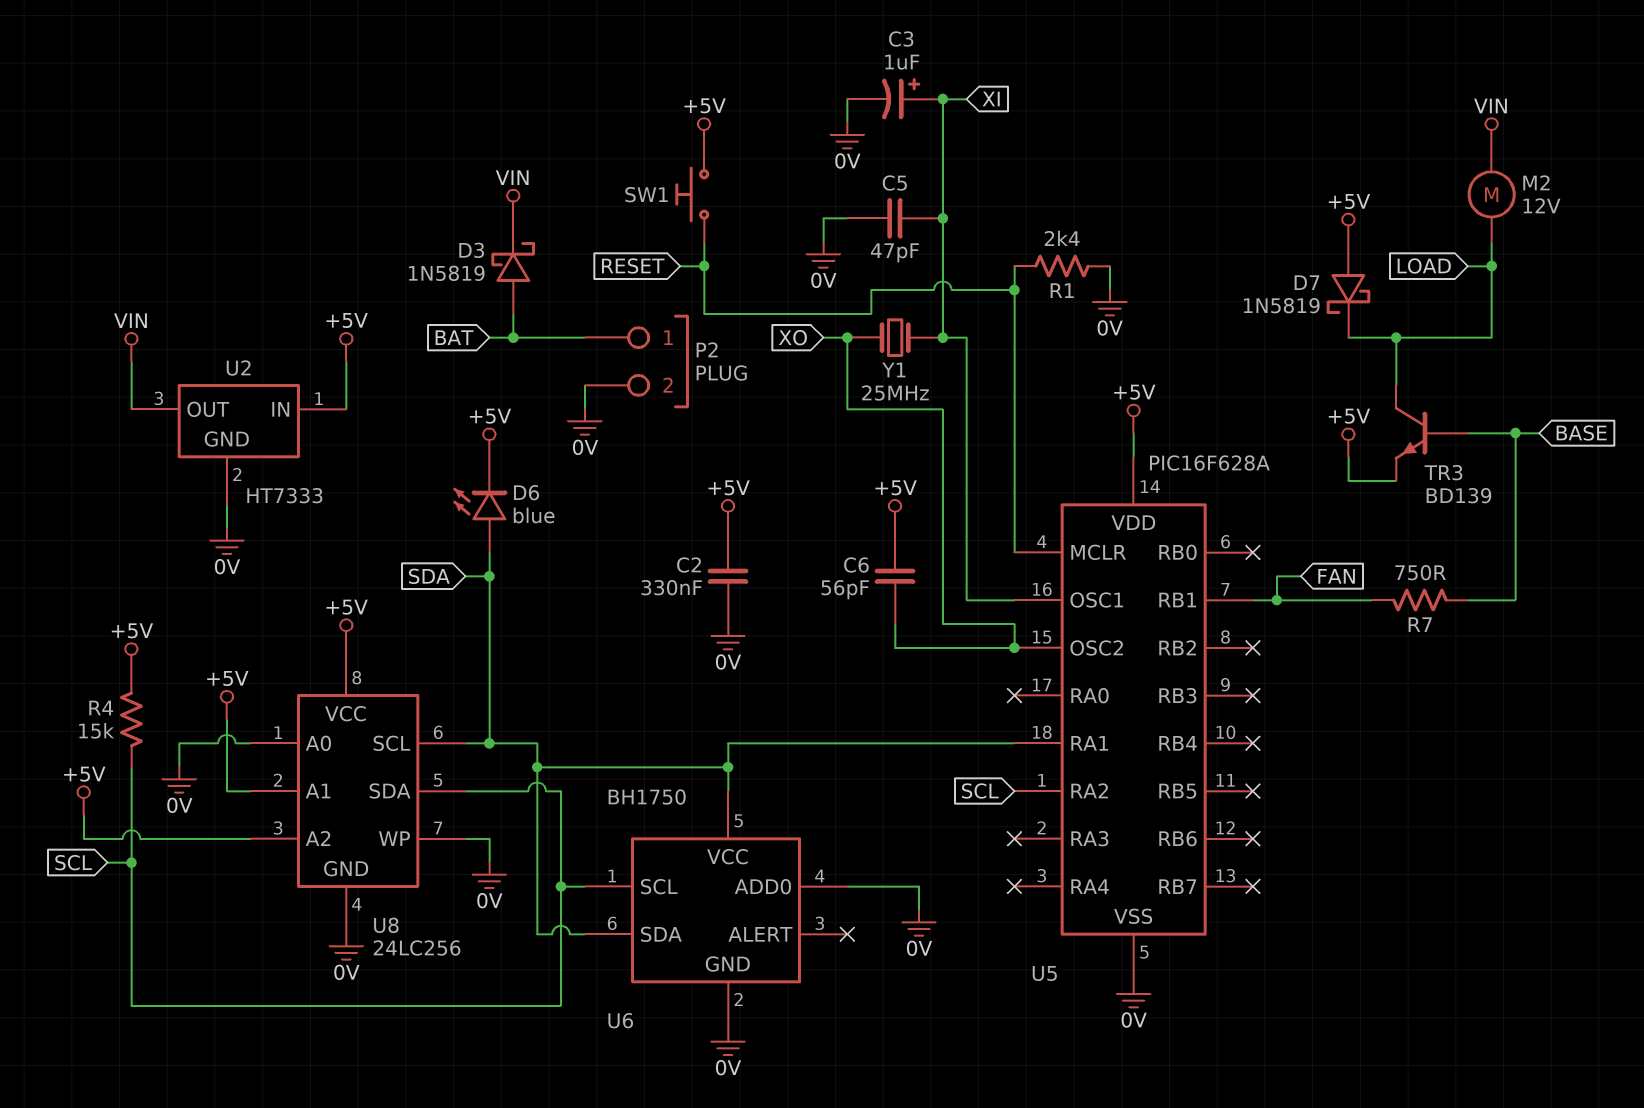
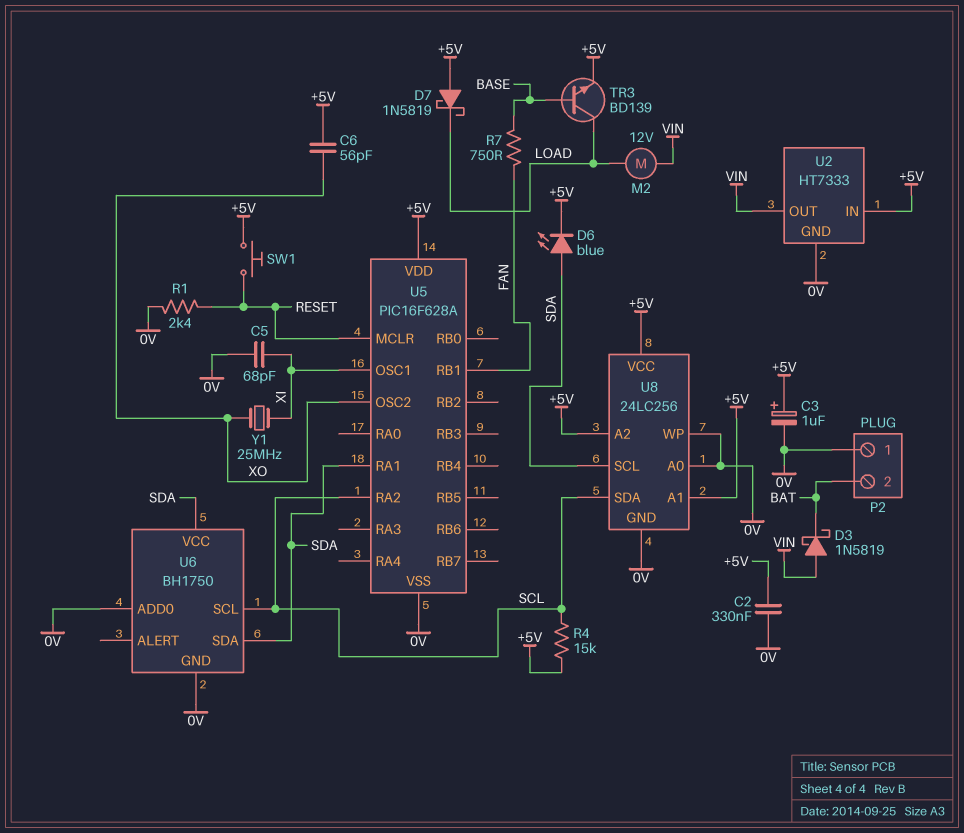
C3: 1uF (plus XI, minus 0V) -> 1uF (plus +5V, minus 0V)
C5: 47pF (0V, XI) -> 68pF (0V, XI)
D3: schottky 1N5819 (A BAT, K VIN) -> schottky 1N5819 (A VIN, K BAT)
P2 pin 1: BAT -> 0V
P2 pin 2: 0V -> BAT

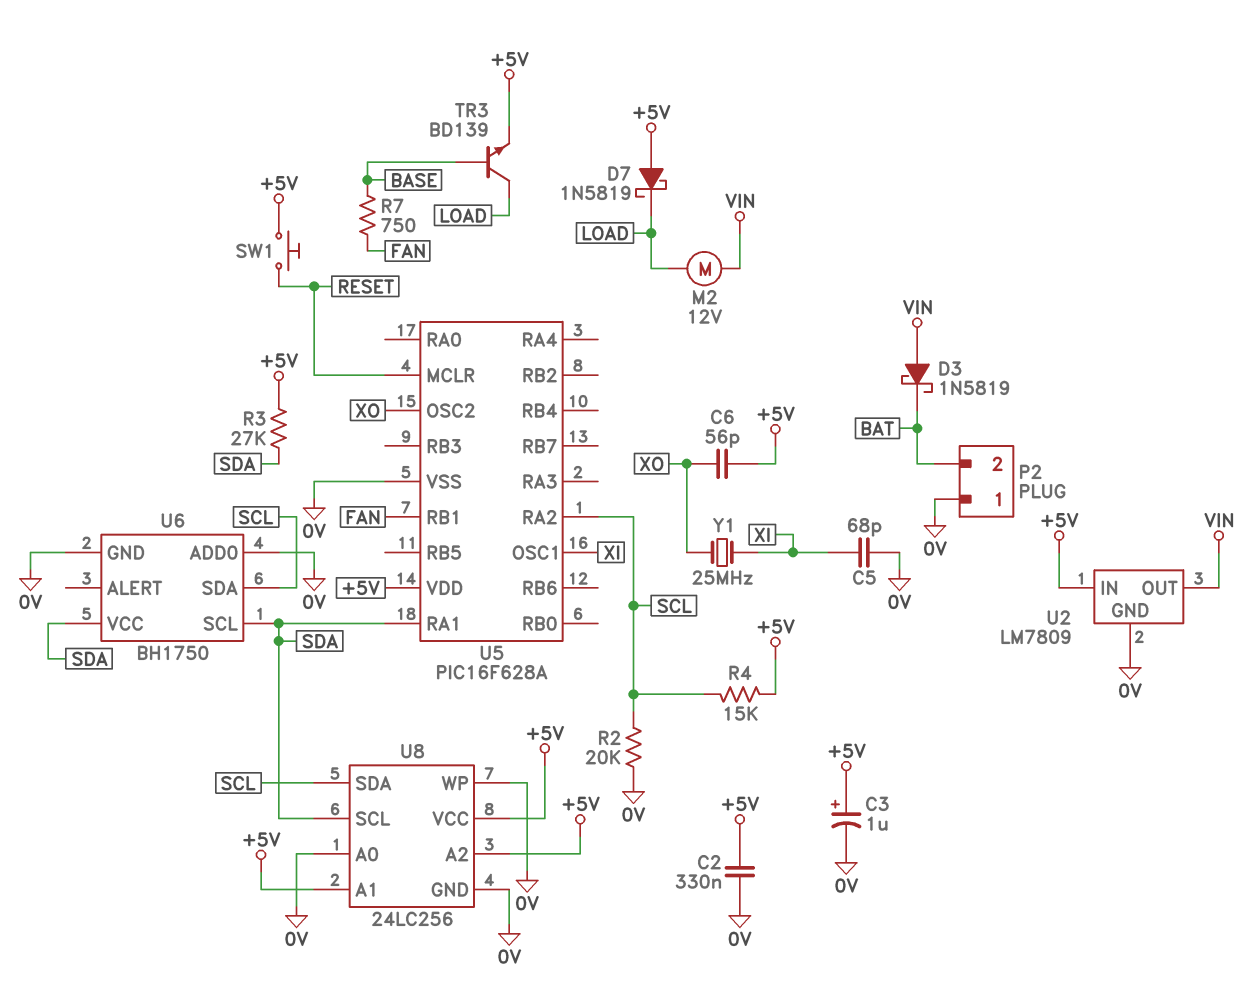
D6: LED blue (A SDA, K +5V) -> none
R1: 2.4k (0V, RESET) -> none
R2: none -> 20k (0V, SCL)
R3: none -> 27k (+5V, SDA)
U2: HT7333 -> LM7809
U6 pin SCL: SCL -> SDA
U6 pin SDA: SDA -> SCL

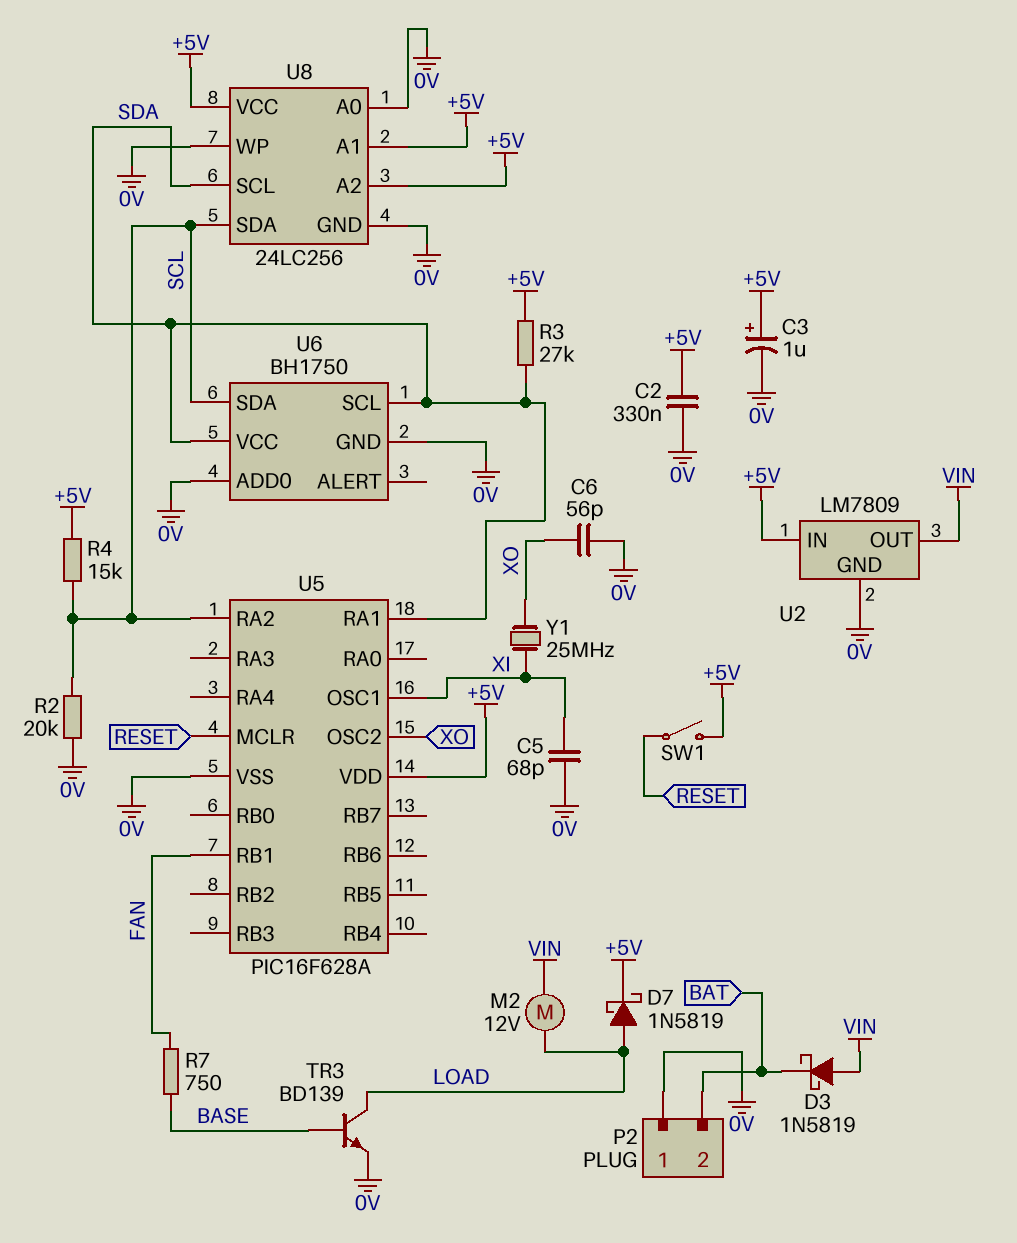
C6: 56pF (+5V, XO) -> 56pF (0V, XO)
D7: schottky 1N5819 (A +5V, K LOAD) -> schottky 1N5819 (A LOAD, K +5V)
SW1: button (+5V, RESET) -> switch (+5V, RESET)
TR3: NPN BD139 (B BASE, C LOAD, E +5V) -> NPN BD139 (B BASE, C LOAD, E 0V)

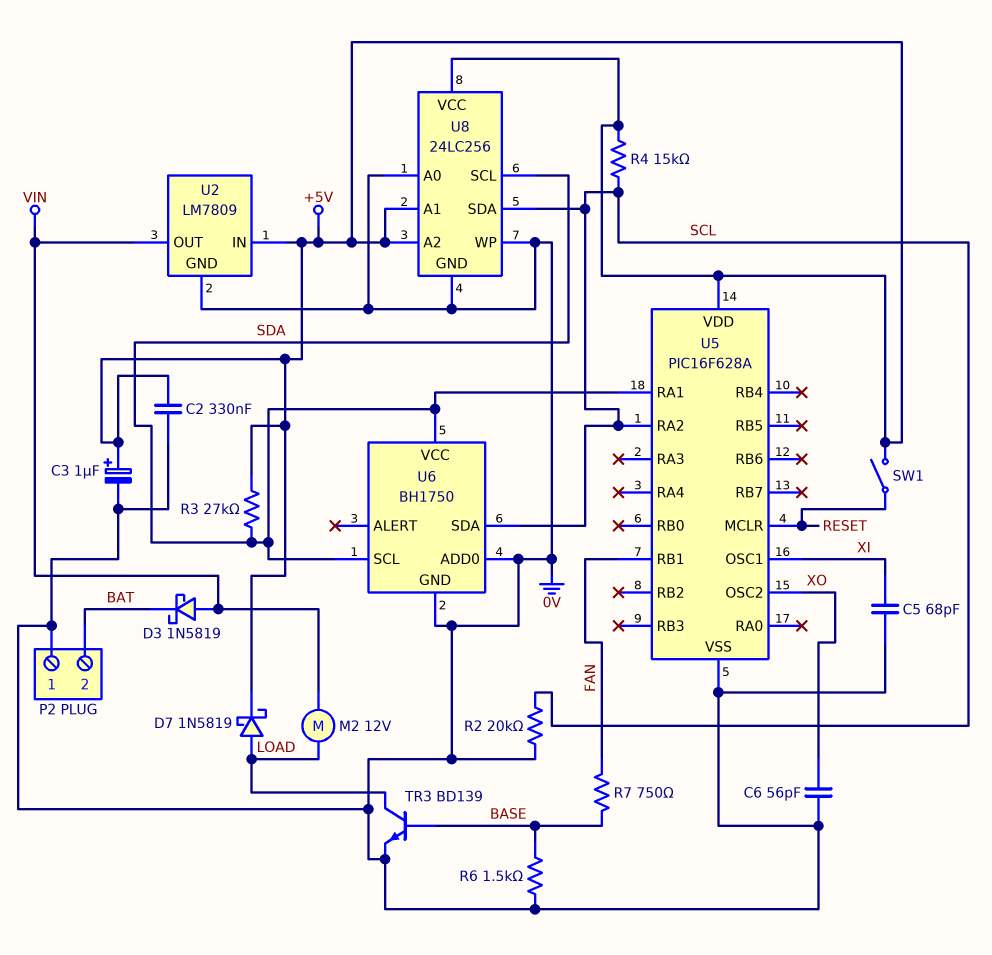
R6: none -> 1.5k (0V, BASE)
Y1: 25MHz (XI, XO) -> none

